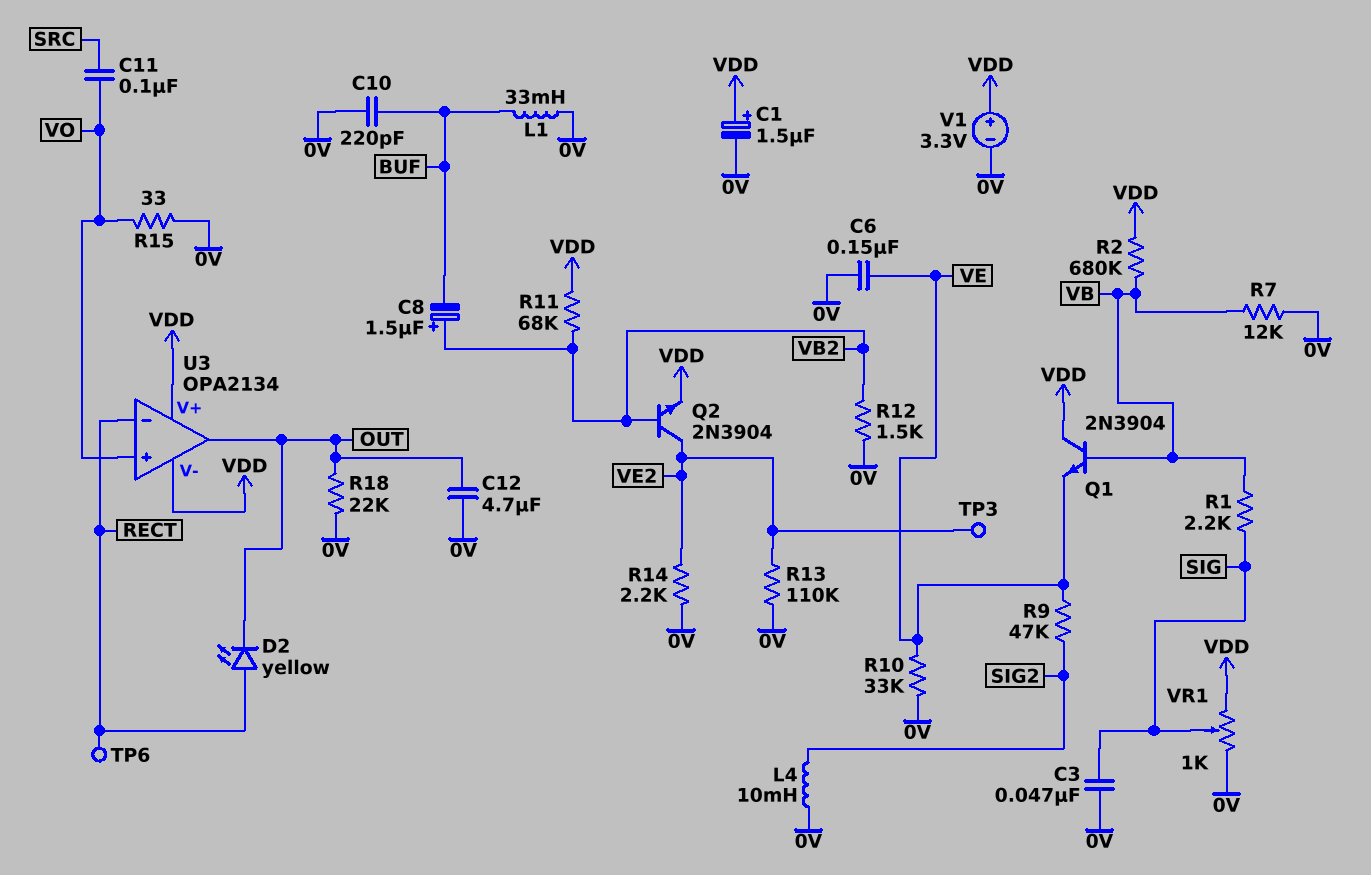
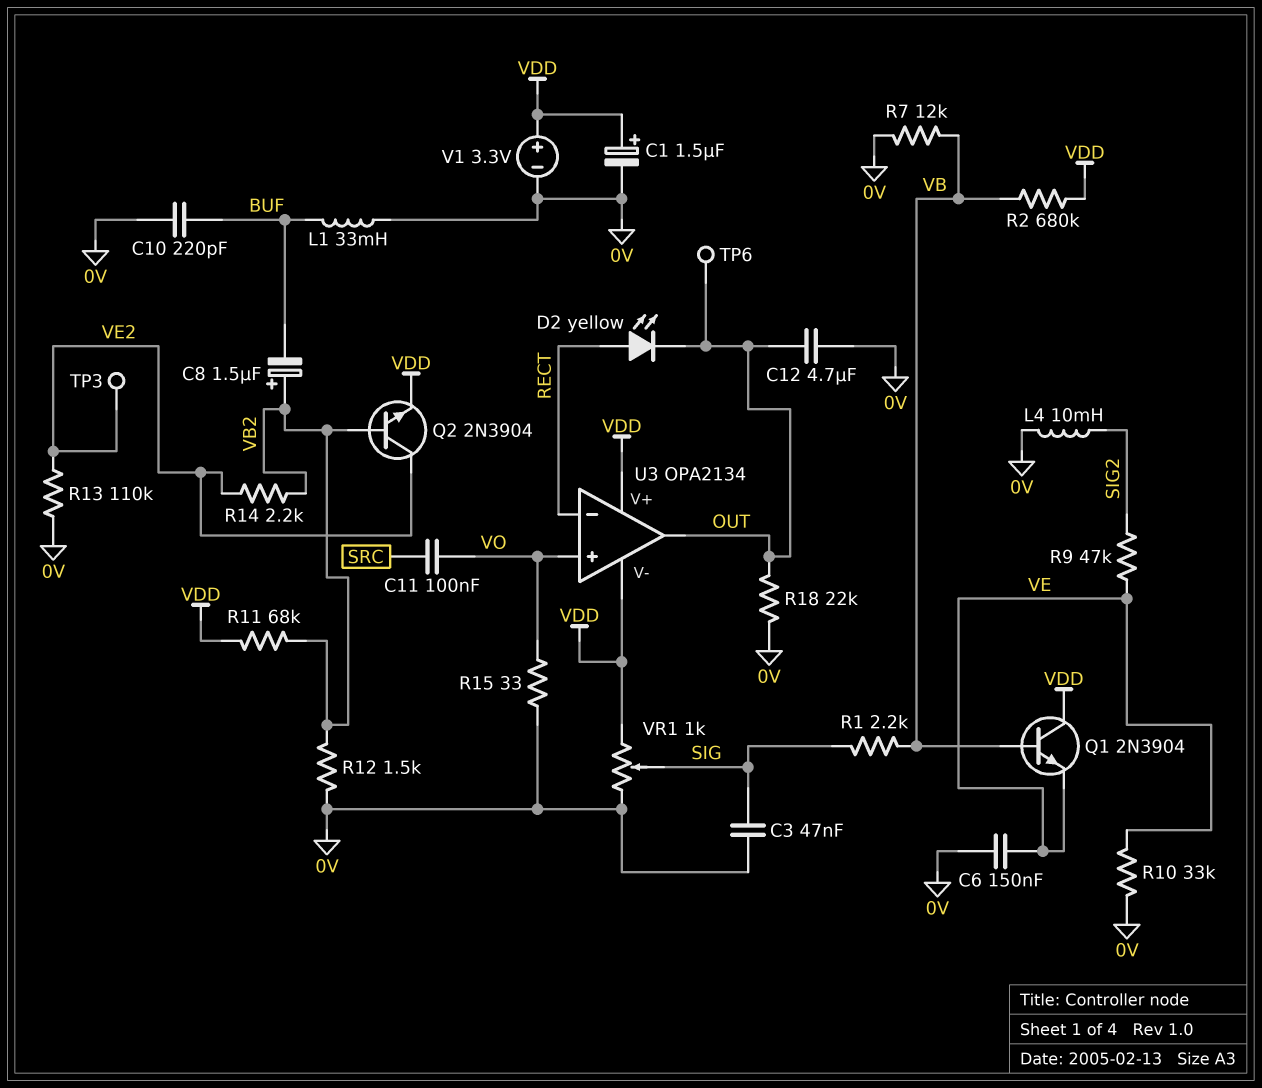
R14: 2.2k (0V, VE2) -> 2.2k (VB2, VE2)
TP6: test point (RECT) -> test point (OUT)

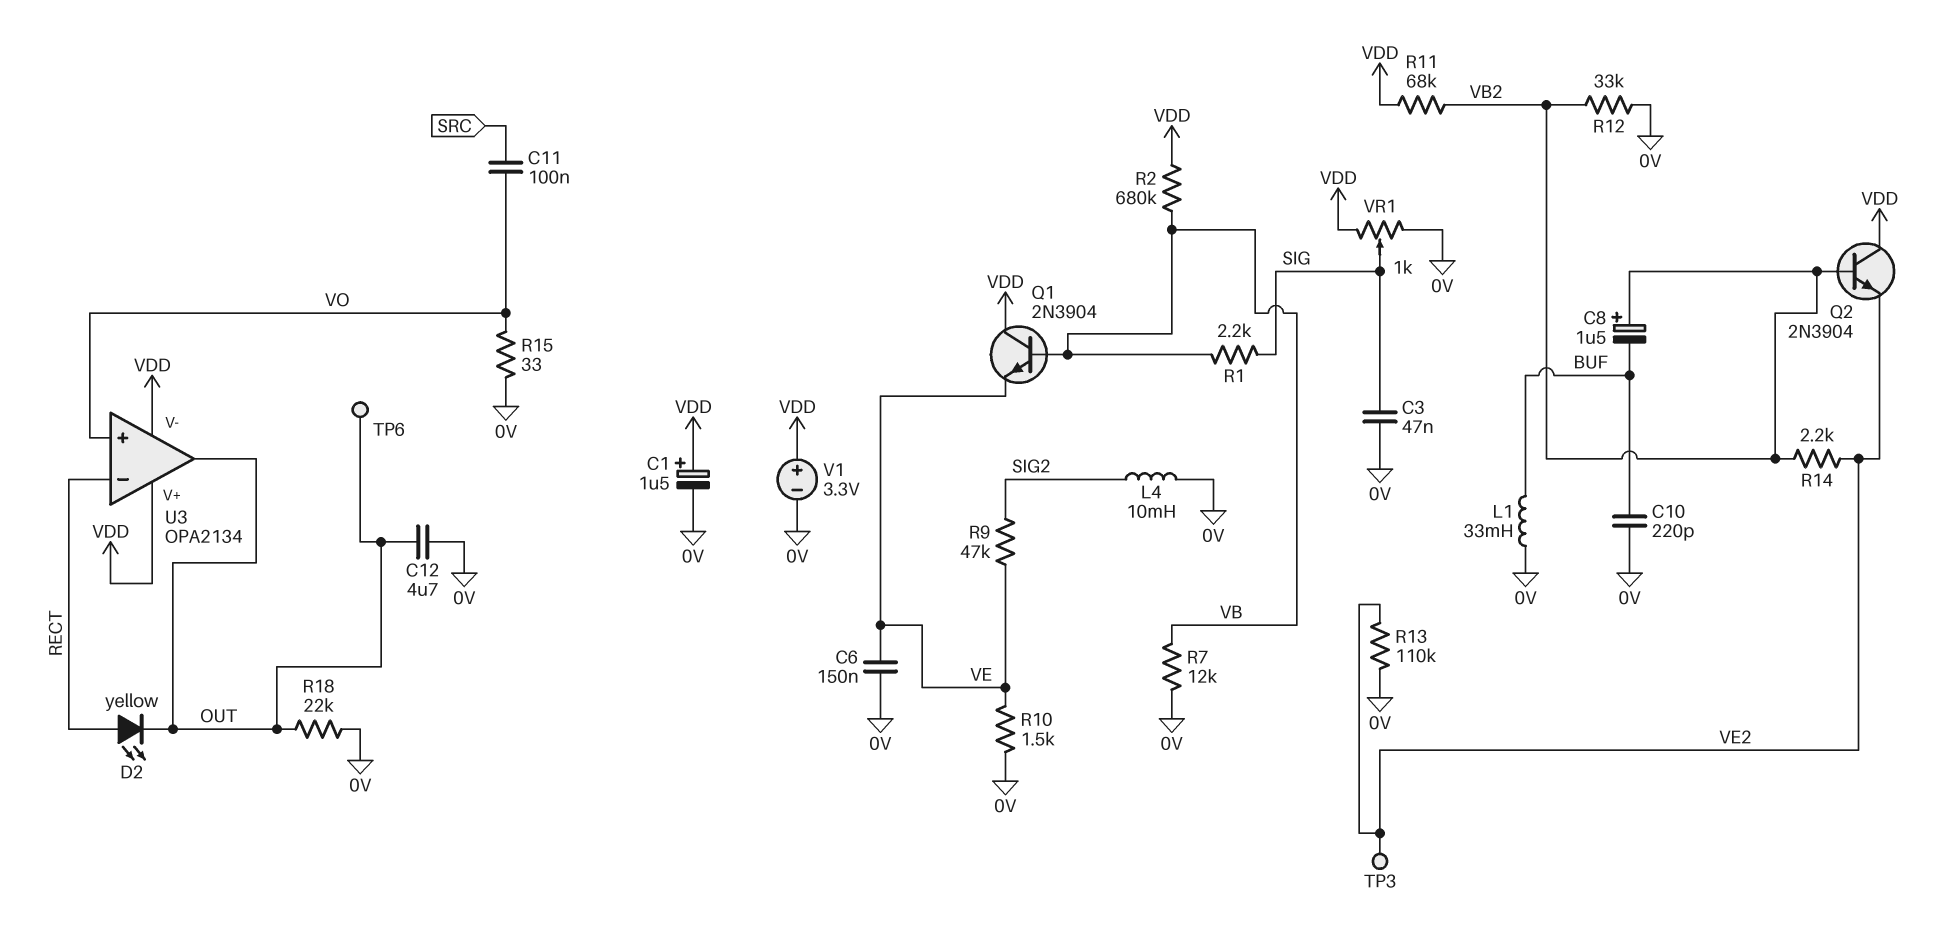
Q2: NPN 2N3904 (B VB2, C VE2, E VDD) -> NPN 2N3904 (B VB2, C VDD, E VE2)
R10: 33k (0V, VE) -> 1.5k (0V, VE)
R12: 1.5k (0V, VB2) -> 33k (0V, VB2)

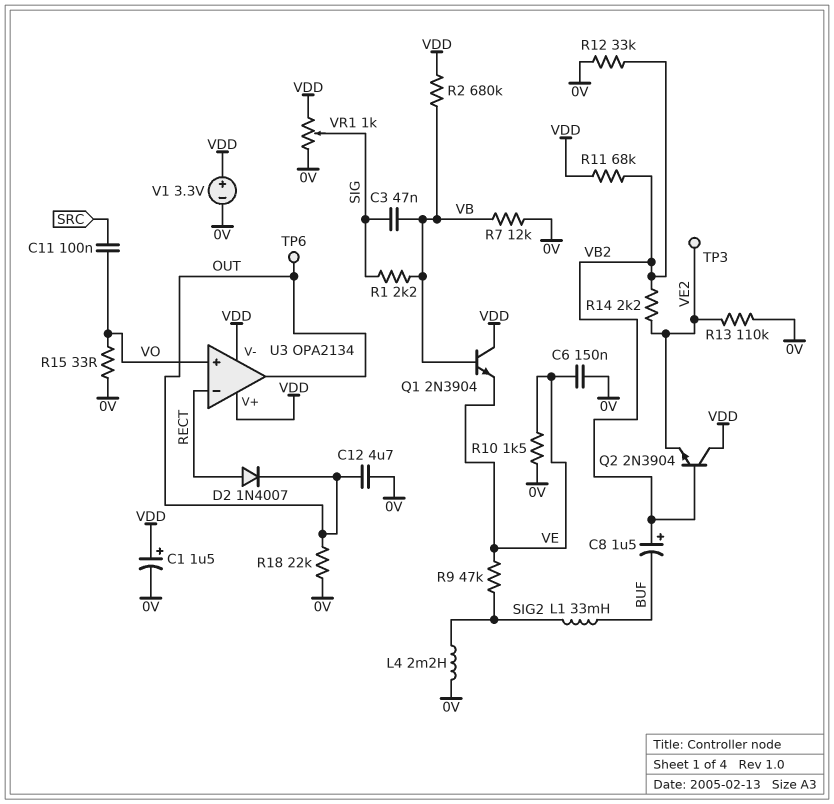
C3: 47nF (0V, SIG) -> 47nF (SIG, VB)
C10: 220pF (0V, BUF) -> none
D2: LED yellow (A RECT, K OUT) -> diode 1N4007 (A RECT, K OUT)
L1: 33mH (0V, BUF) -> 33mH (BUF, SIG2)
L4: 10mH (0V, SIG2) -> 2.2mH (0V, SIG2)

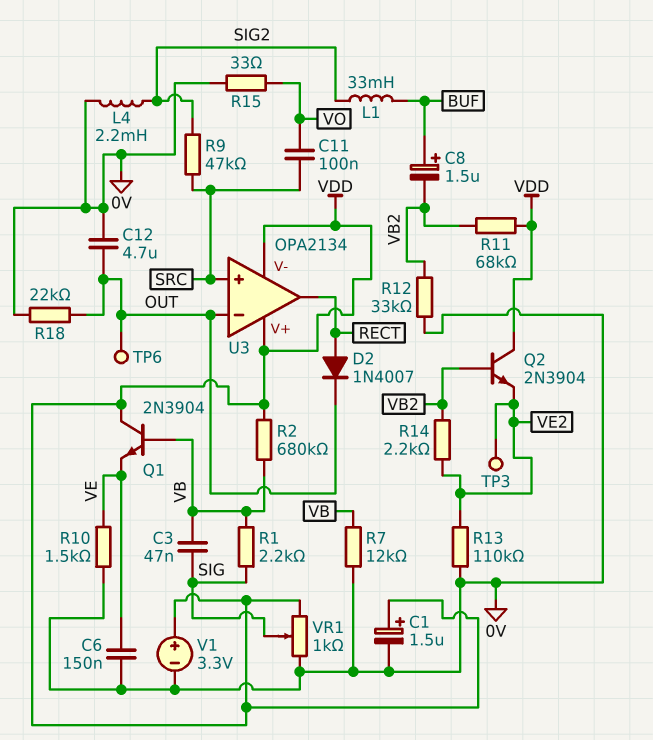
C8: 1.5uF (plus VB2, minus BUF) -> 1.5uF (plus BUF, minus VB2)
R9: 47k (SIG2, VE) -> 47k (SIG2, SRC)
U3 pin in+: VO -> SRC
U3 pin in-: RECT -> OUT
U3 pin out: OUT -> RECT

